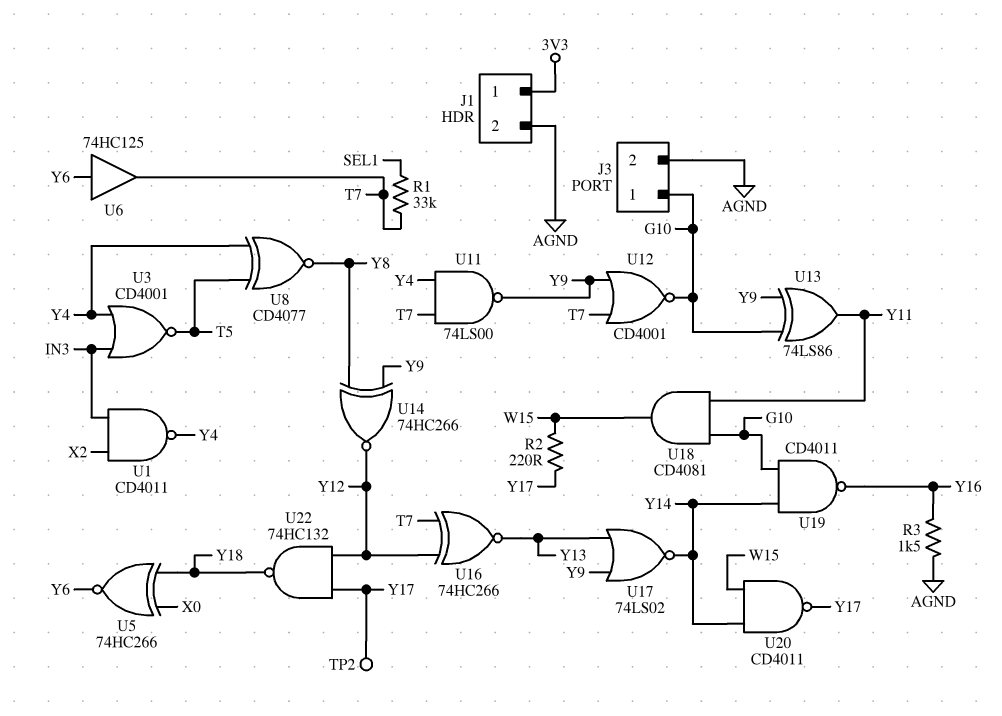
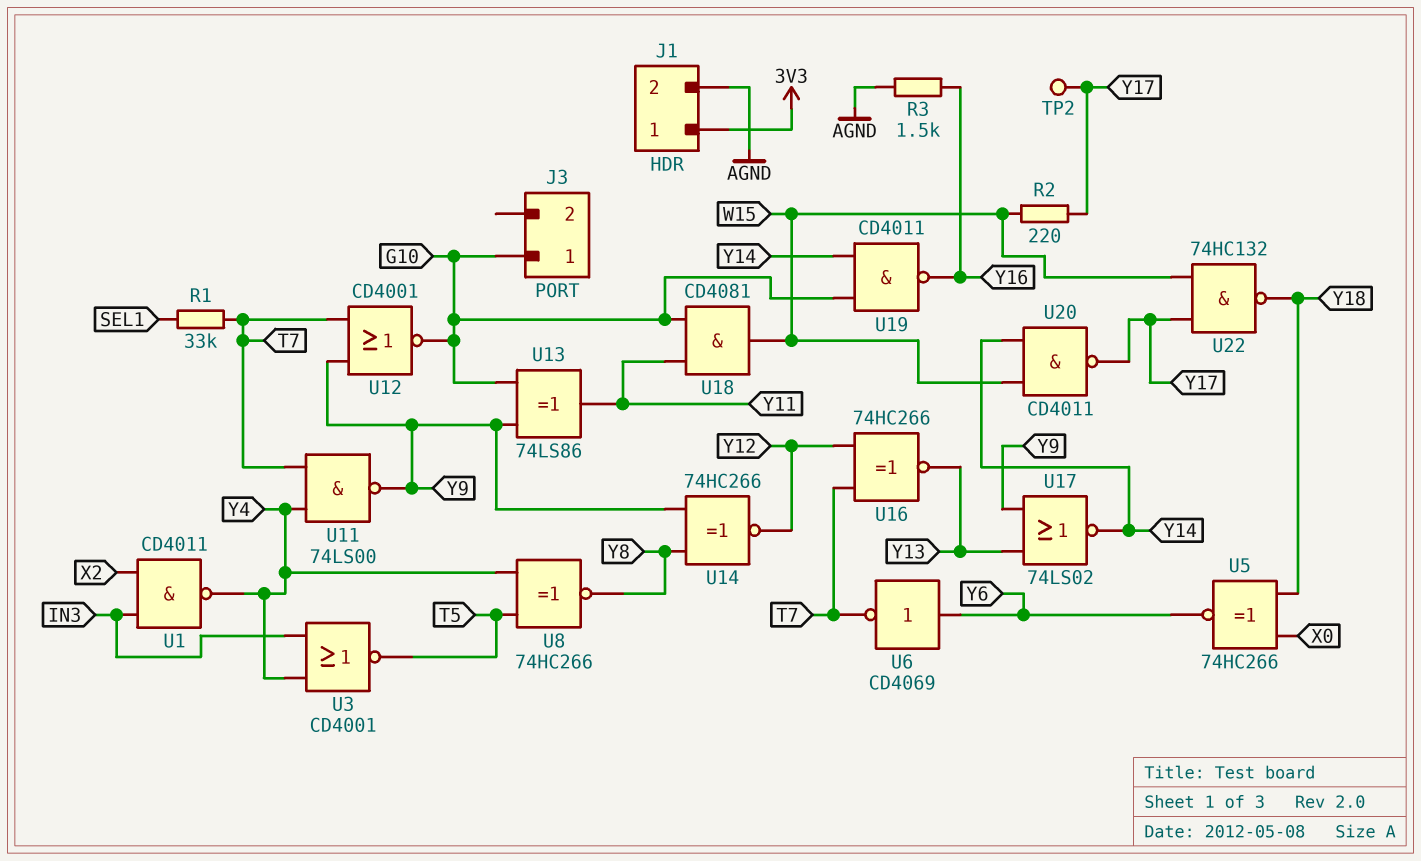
J3 pin 2: AGND -> none
U6: buffer 74HC125 (in Y6, out T7) -> NOT CD4069 (in Y6, out T7)
U8: XNOR CD4077 (in T5, in Y4, out Y8) -> XNOR 74HC266 (in T5, in Y4, out Y8)
U22: NAND 74HC132 (in Y12, in Y17, out Y18) -> NAND 74HC132 (in W15, in Y17, out Y18)

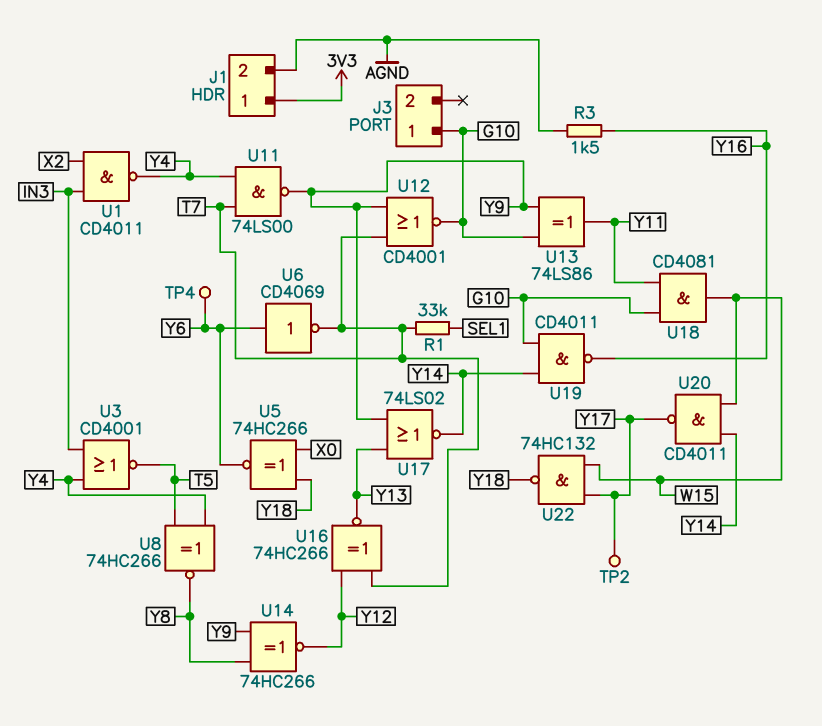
R2: 220 (W15, Y17) -> none
TP4: none -> test point (Y6)

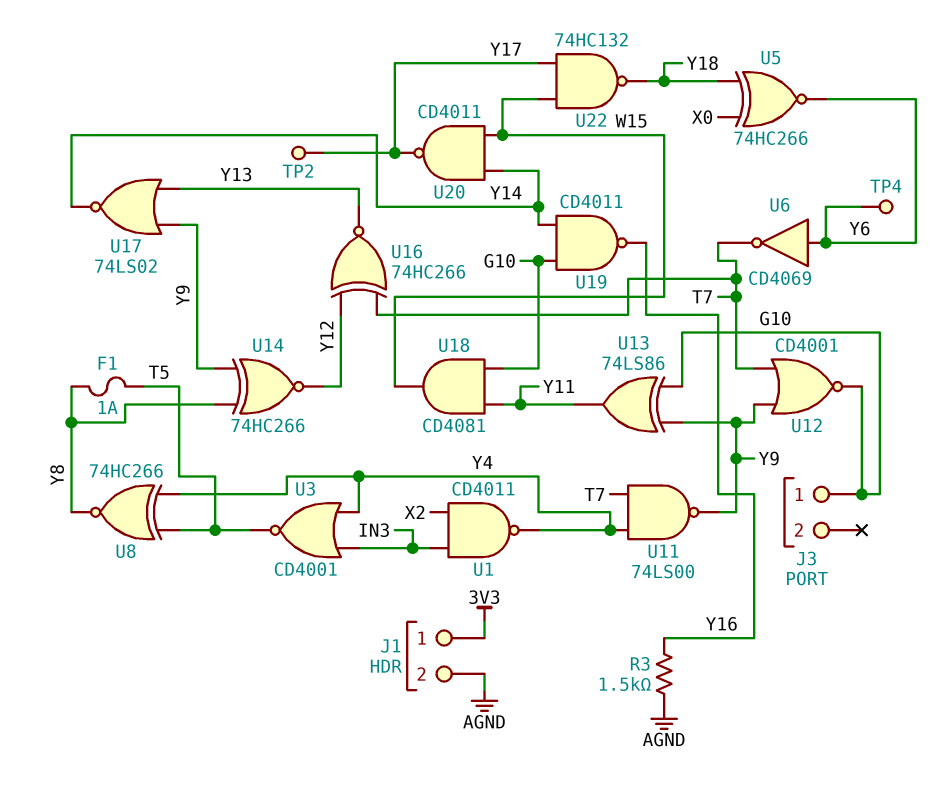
F1: none -> 1A (T5, Y8)
R1: 33k (SEL1, T7) -> none

